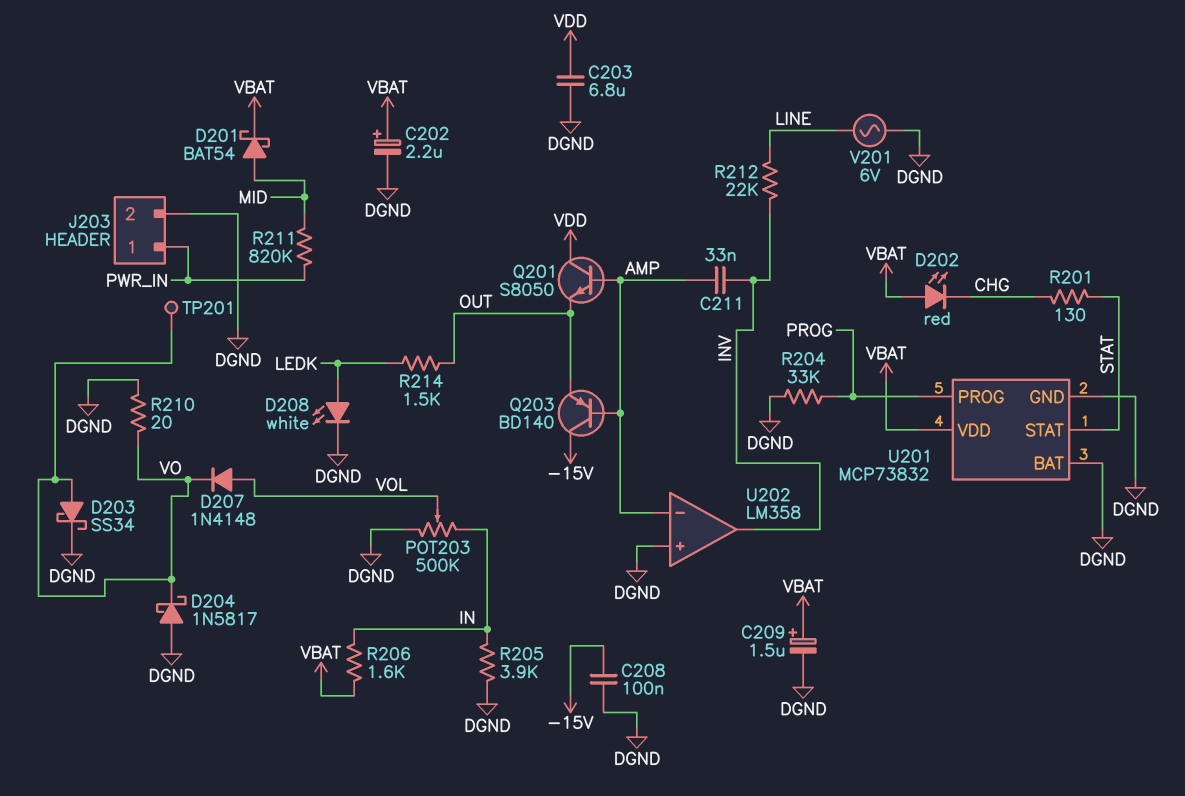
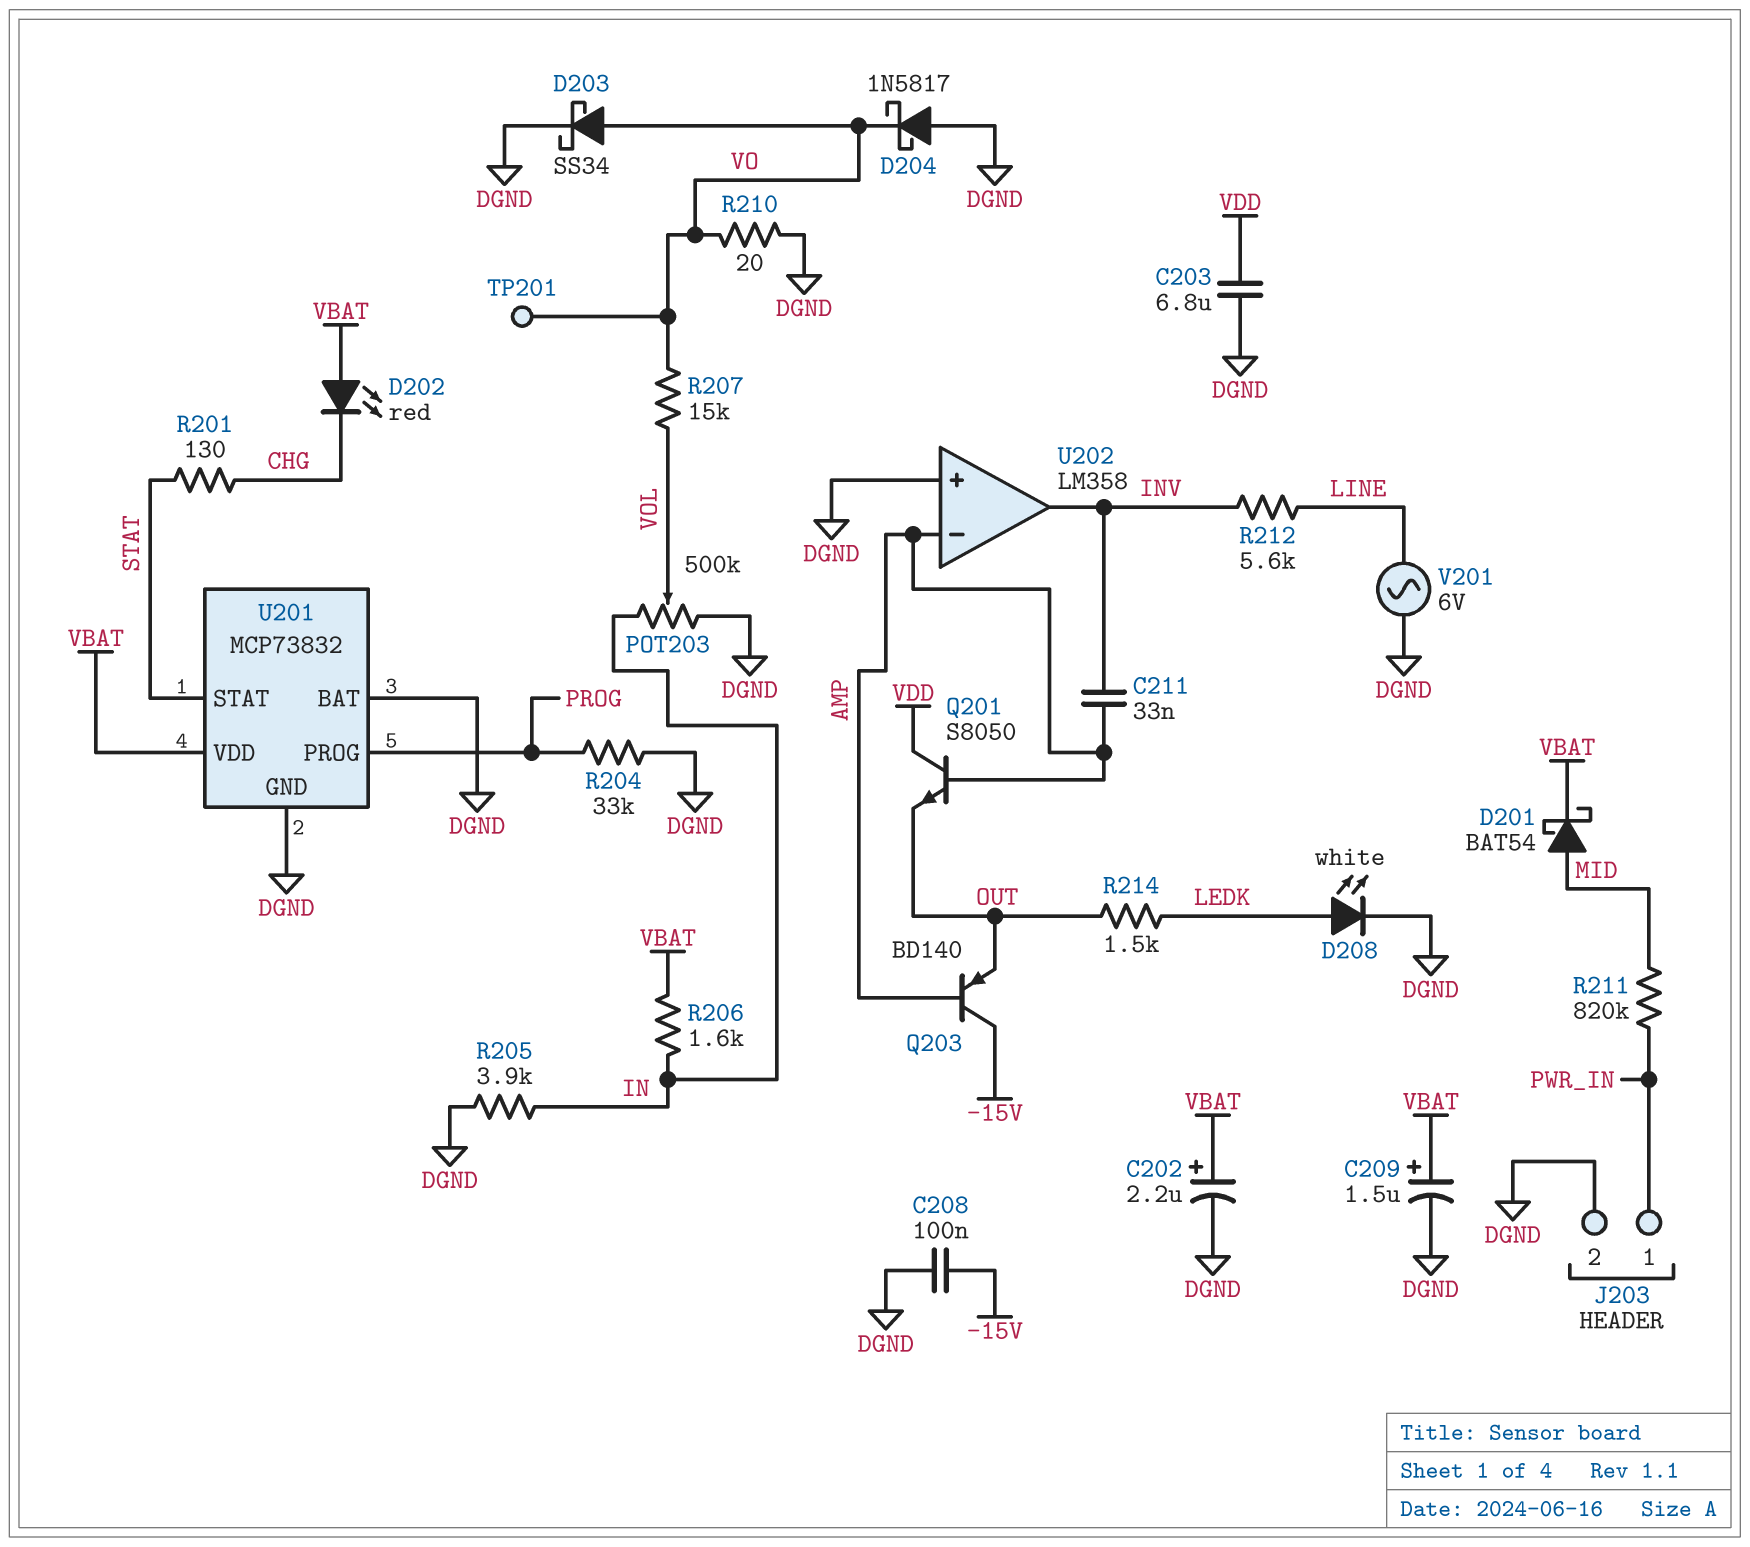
D207: diode 1N4148 (A VOL, K VO) -> none
R207: none -> 15k (VO, VOL)
R212: 22k (INV, LINE) -> 5.6k (INV, LINE)

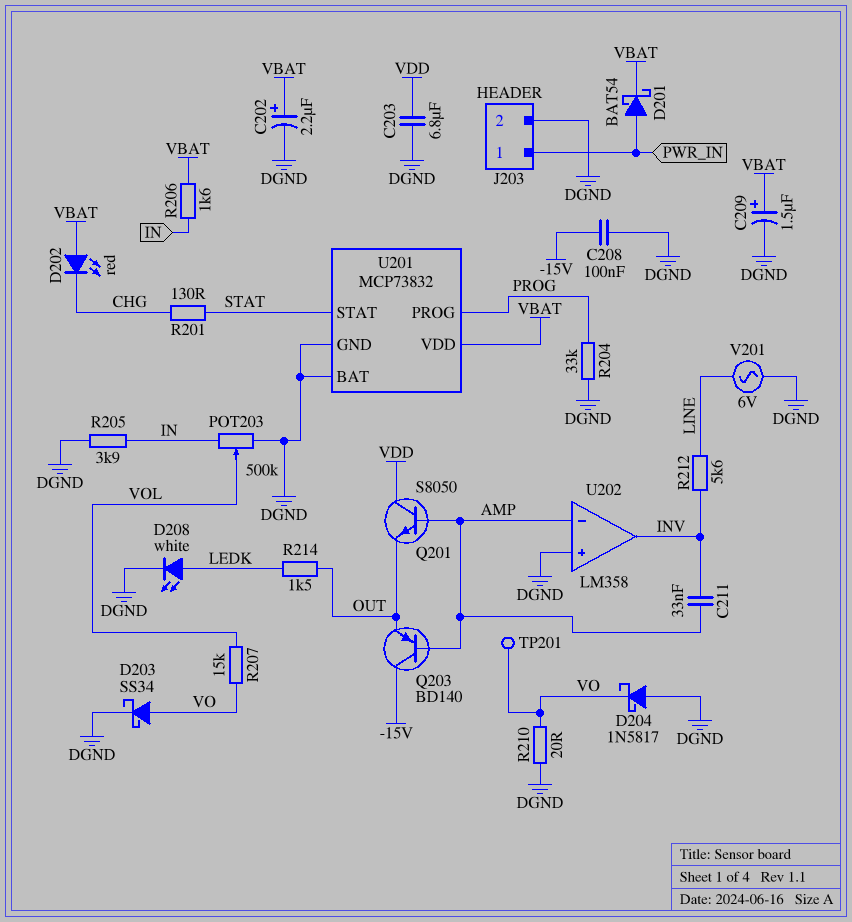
D201: schottky BAT54 (A MID, K VBAT) -> schottky BAT54 (A PWR_IN, K VBAT)
R211: 820k (MID, PWR_IN) -> none

